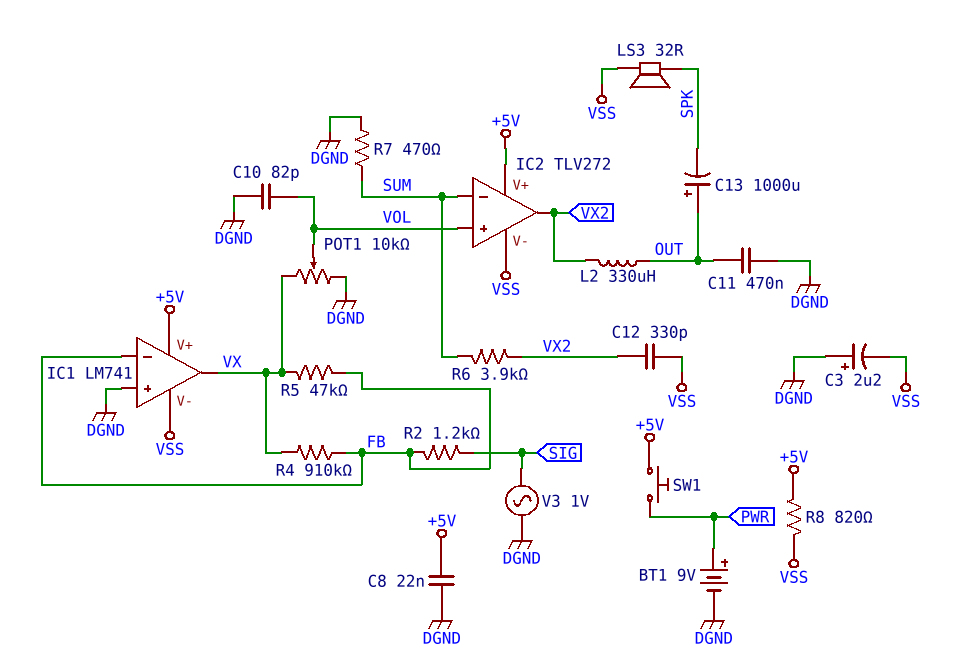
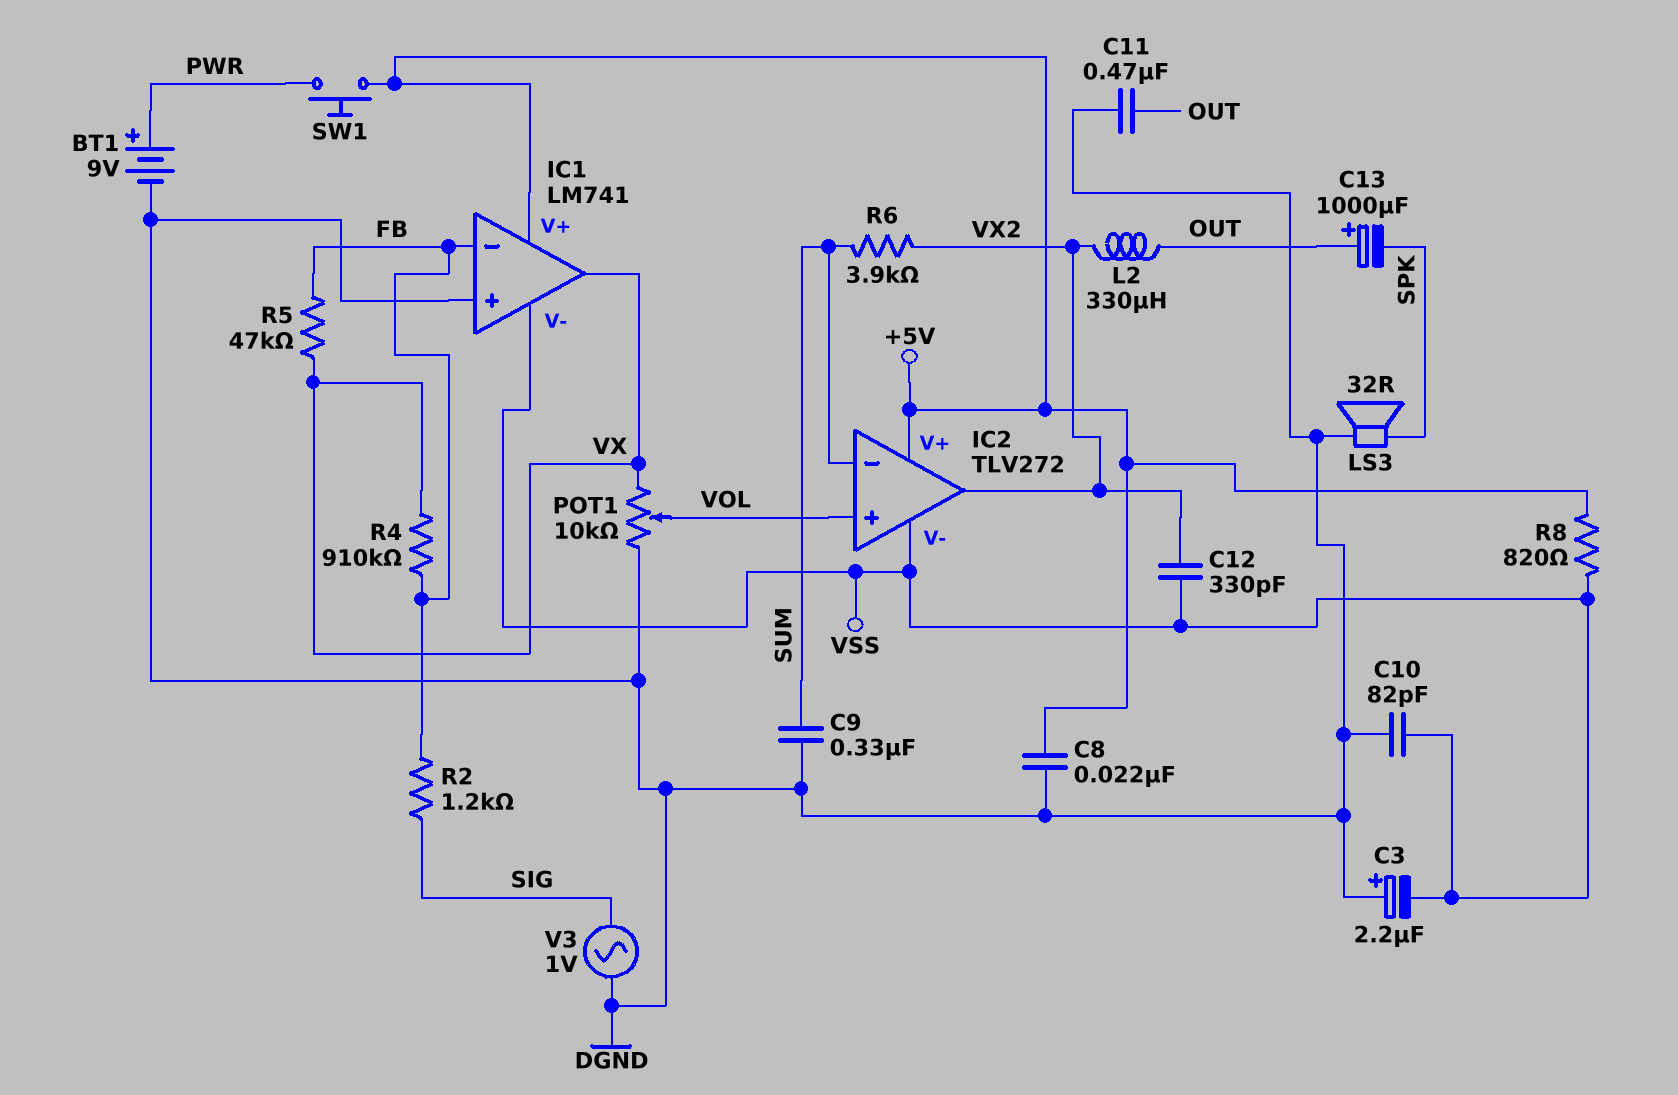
C9: none -> 330nF (DGND, SUM)
C10: 82pF (DGND, VOL) -> 82pF (DGND, VSS)
LS3: speaker 32R (SPK, VSS) -> speaker 32R (DGND, SPK)
R7: 470 (DGND, SUM) -> none

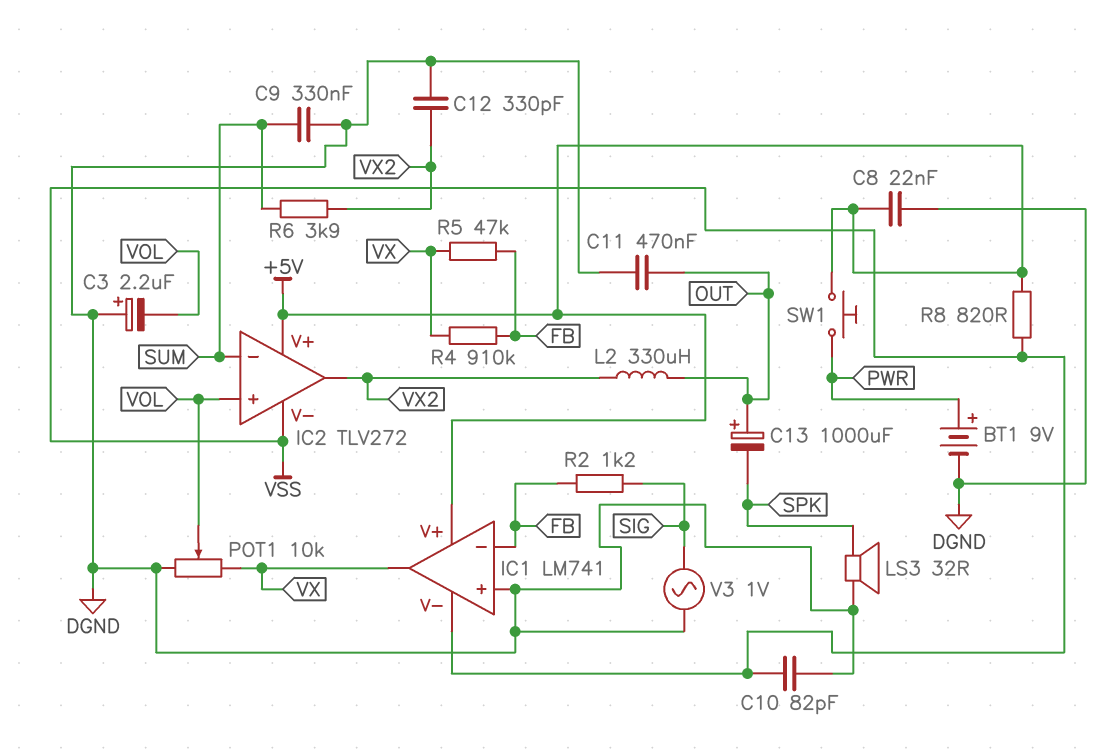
C3: 2.2uF (plus DGND, minus VSS) -> 2.2uF (plus DGND, minus VOL)
C12: 330pF (VSS, VX2) -> 330pF (DGND, VX2)

